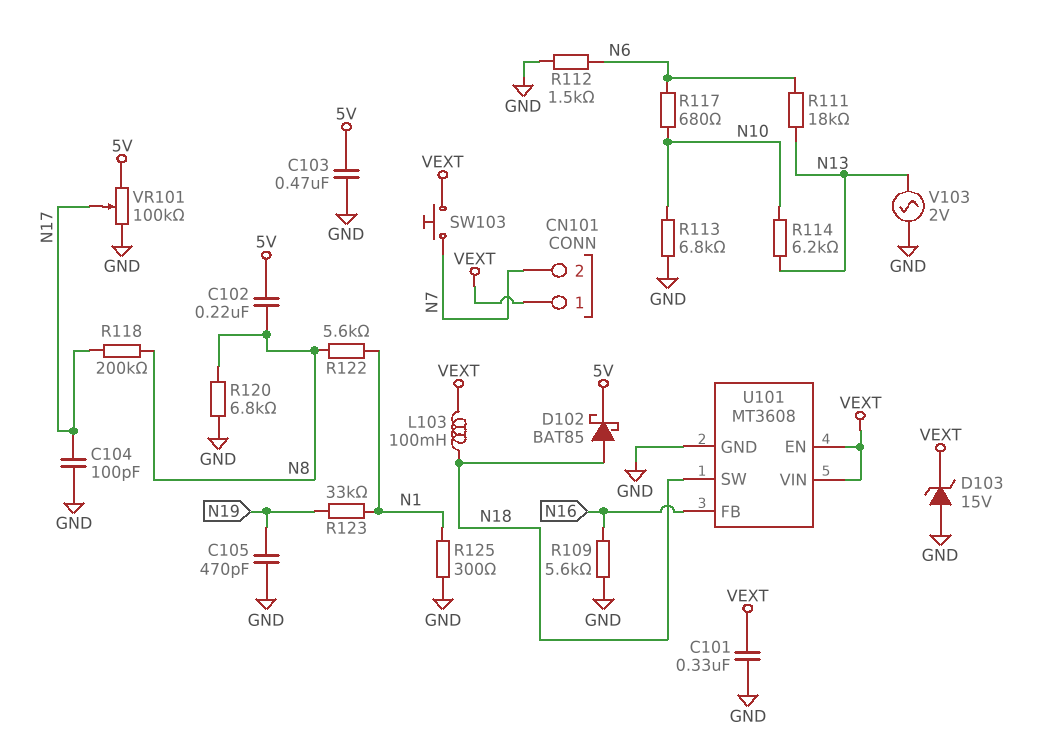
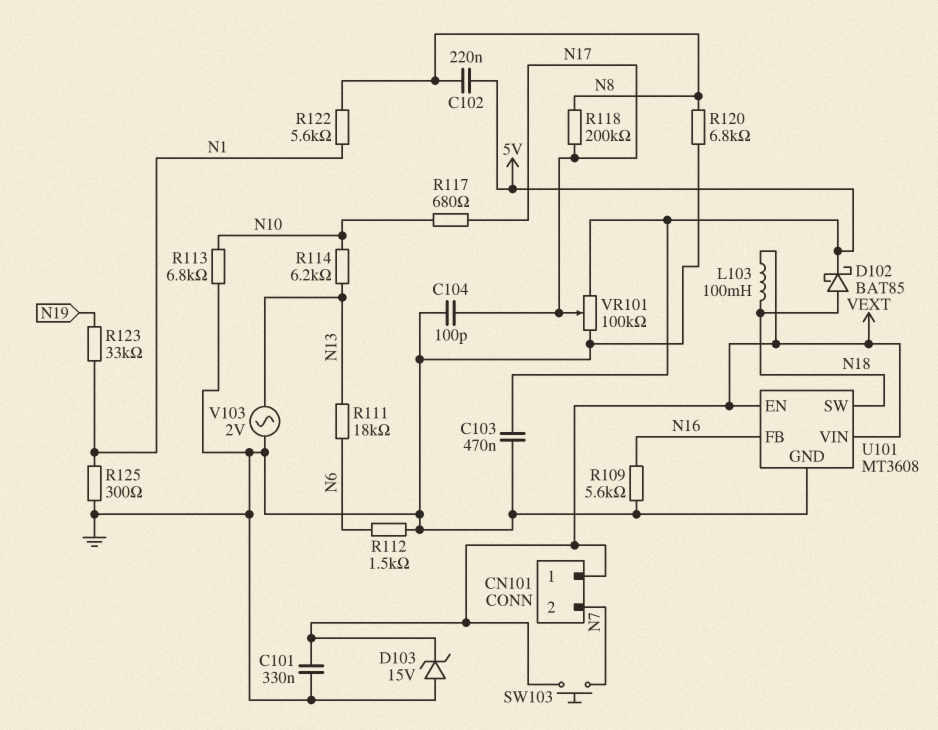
C105: 470pF (GND, N19) -> none
R117: 680 (N6, N10) -> 680 (N10, N17)

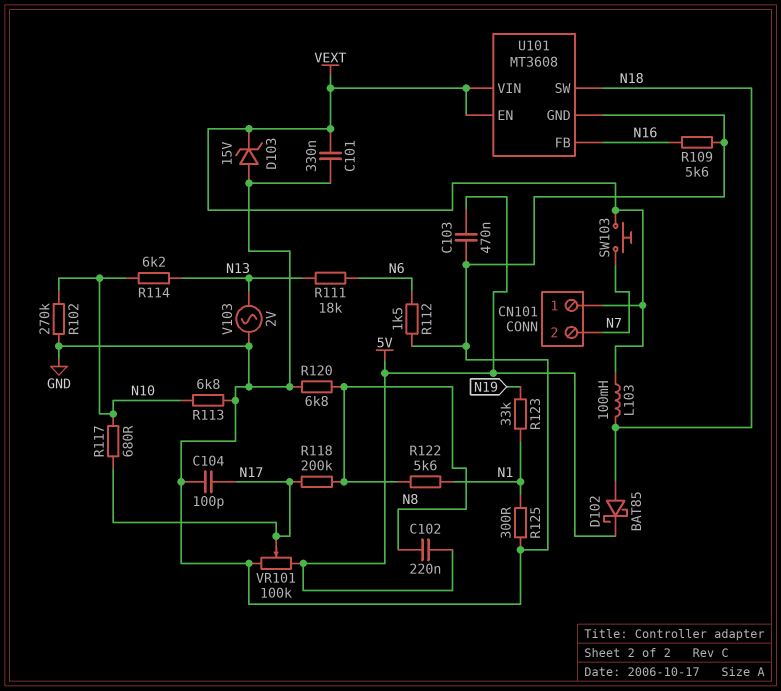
R102: none -> 270k (GND, N10)

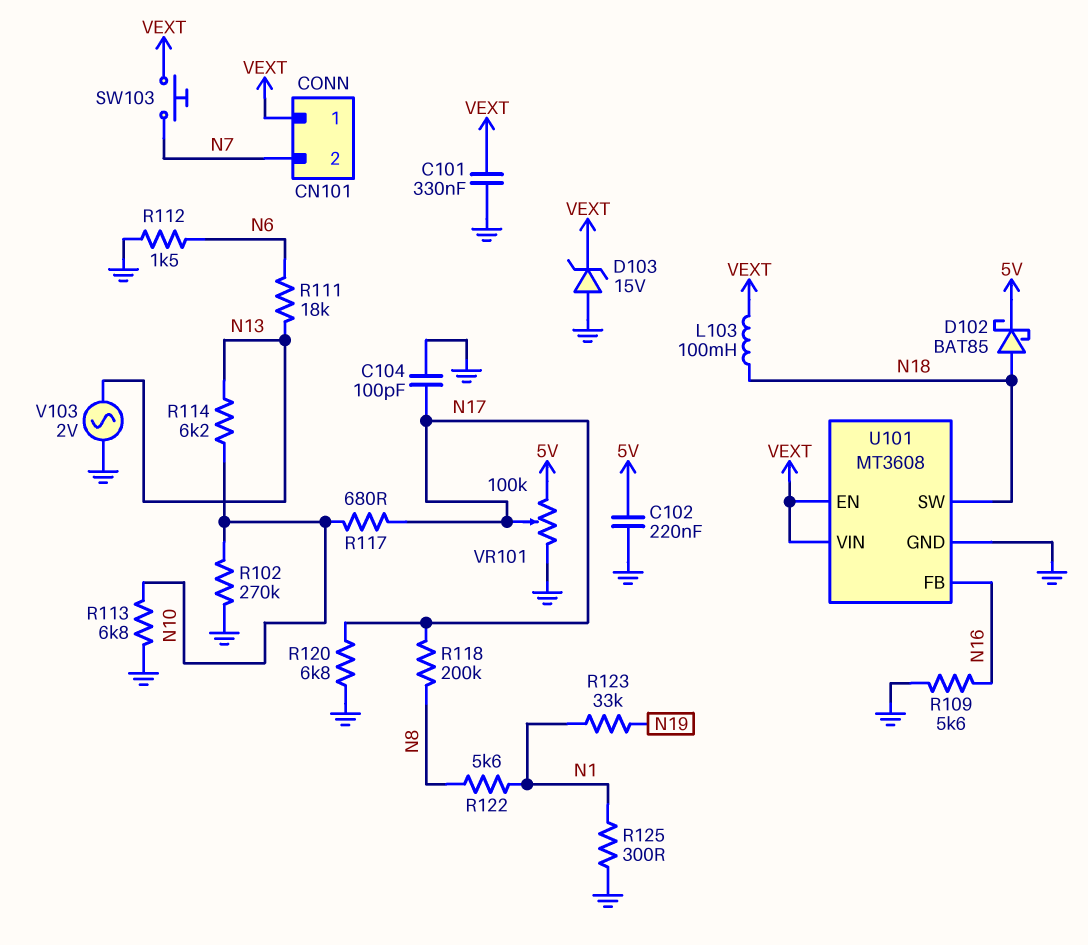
C102: 220nF (5V, N8) -> 220nF (5V, GND)
C103: 470nF (5V, GND) -> none
R120: 6.8k (GND, N8) -> 6.8k (GND, N17)

